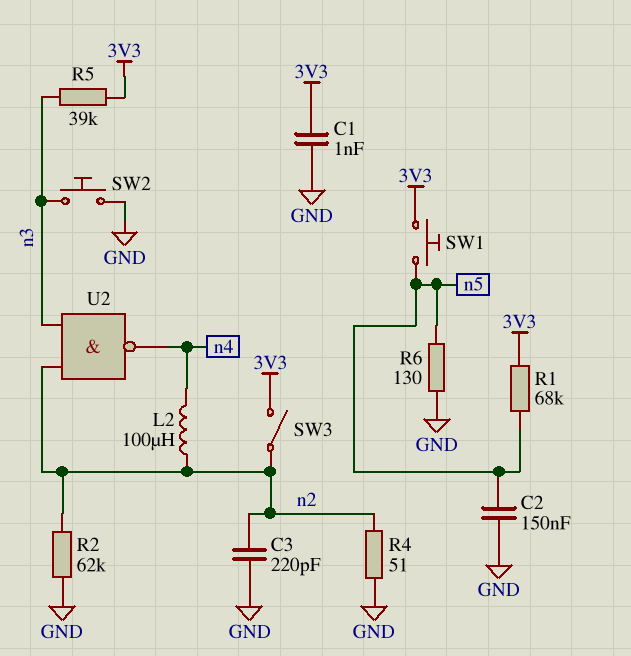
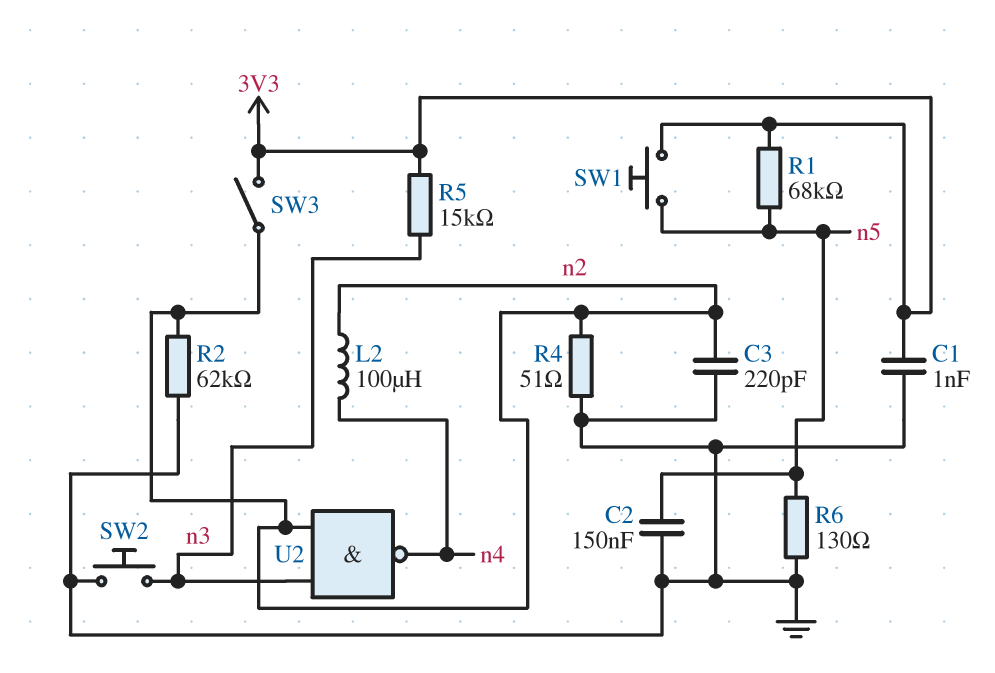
R5: 39k (3V3, n3) -> 15k (3V3, n3)

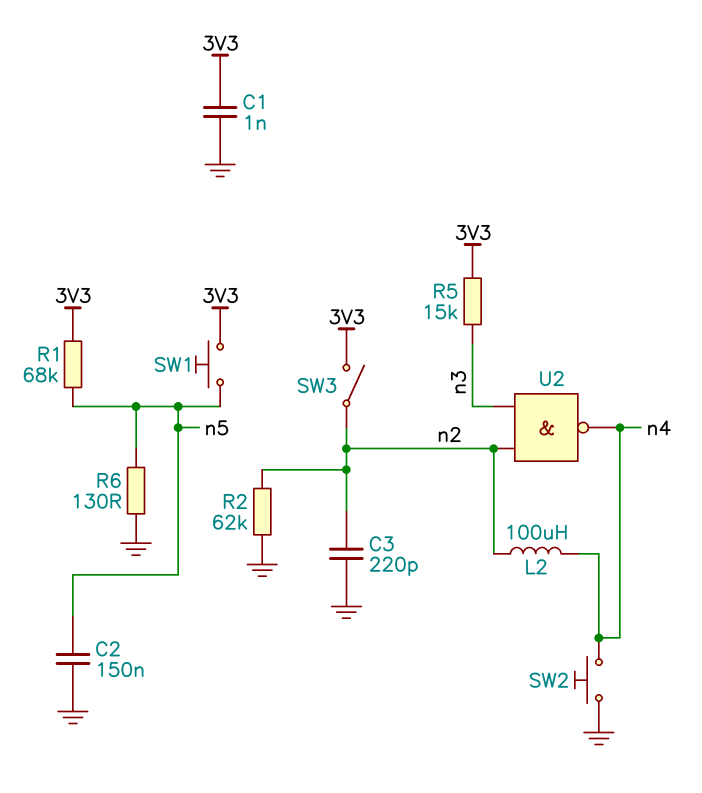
R4: 51 (GND, n2) -> none
SW2: button (GND, n3) -> button (GND, n4)

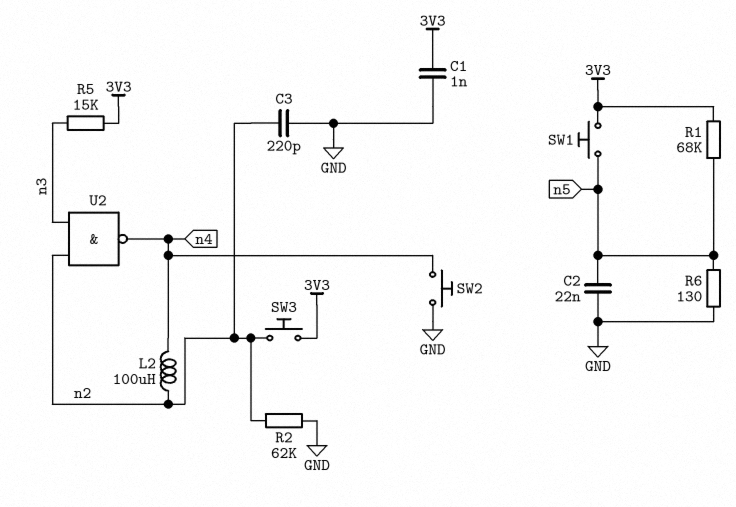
C2: 150nF (GND, n5) -> 22nF (GND, n5)
SW3: switch (3V3, n2) -> button (3V3, n2)

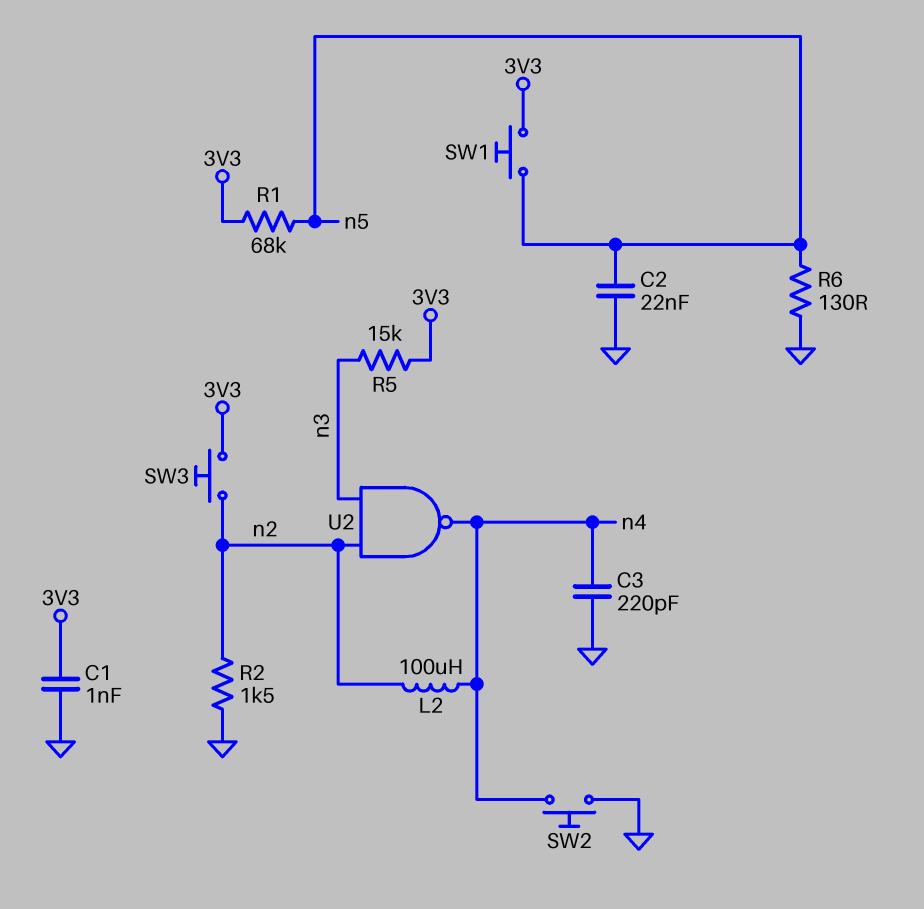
C3: 220pF (GND, n2) -> 220pF (GND, n4)
R2: 62k (GND, n2) -> 1.5k (GND, n2)

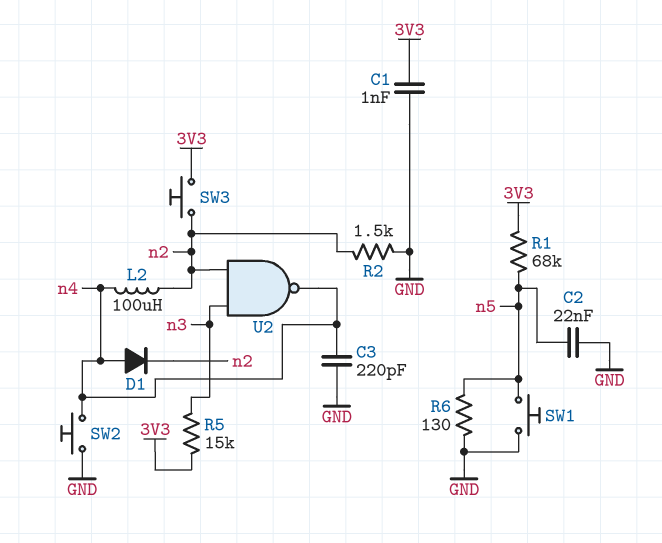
D1: none -> diode (A n4, K n2)
SW1: button (3V3, n5) -> button (GND, n5)

